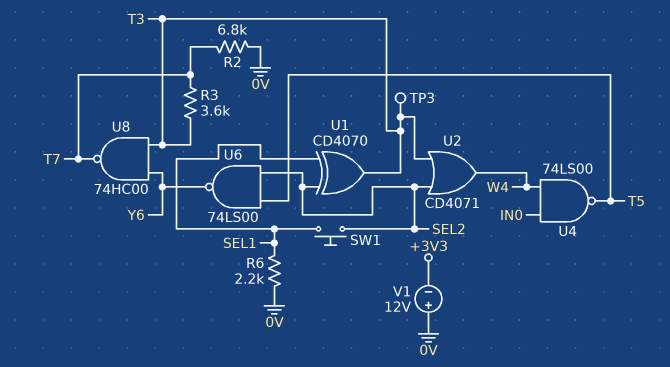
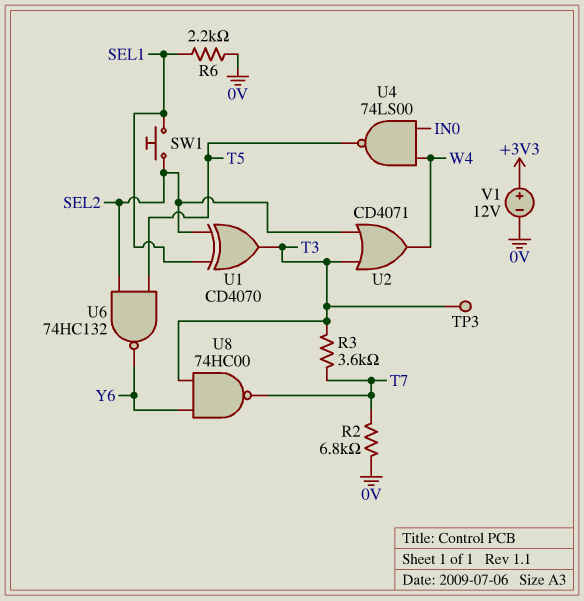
U6: NAND 74LS00 (in SEL2, in T5, out Y6) -> NAND 74HC132 (in SEL2, in T5, out Y6)
V1: 12V (plus 0V, minus +3V3) -> 12V (plus +3V3, minus 0V)

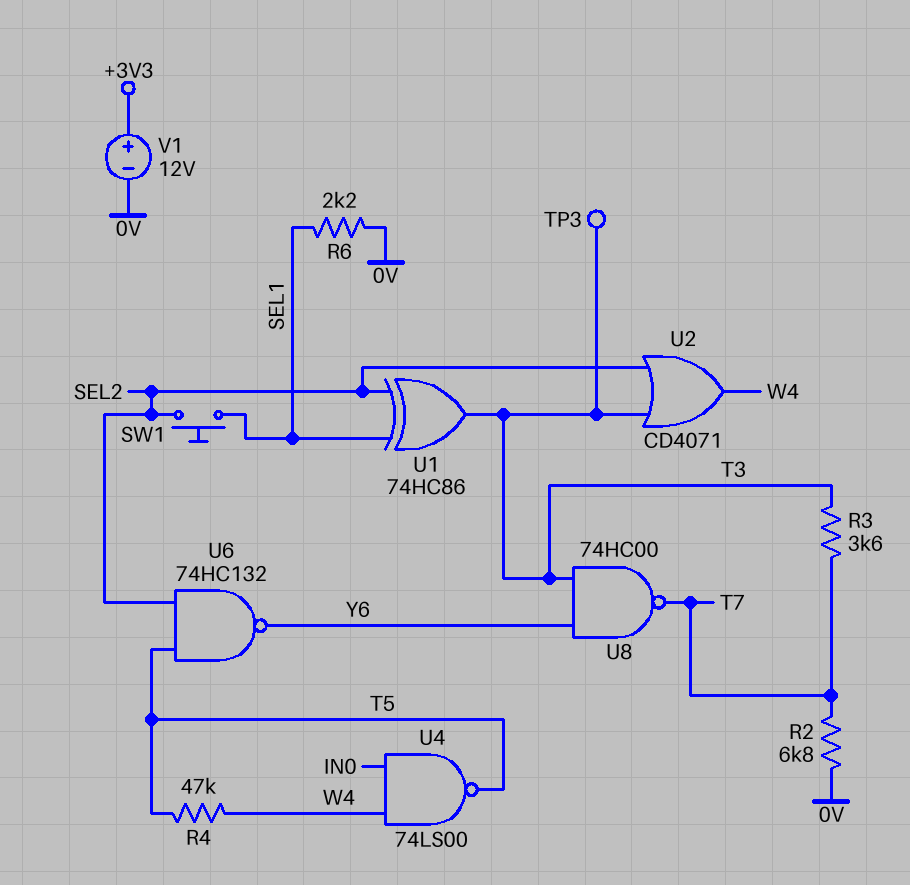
R4: none -> 47k (T5, W4)
U1: XOR CD4070 (in SEL1, in SEL2, out T3) -> XOR 74HC86 (in SEL1, in SEL2, out T3)

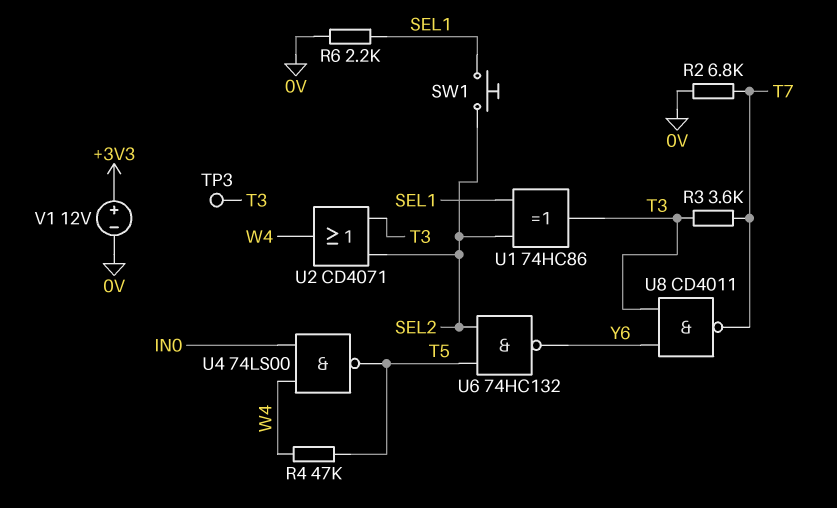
U8: NAND 74HC00 (in T3, in Y6, out T7) -> NAND CD4011 (in T3, in Y6, out T7)

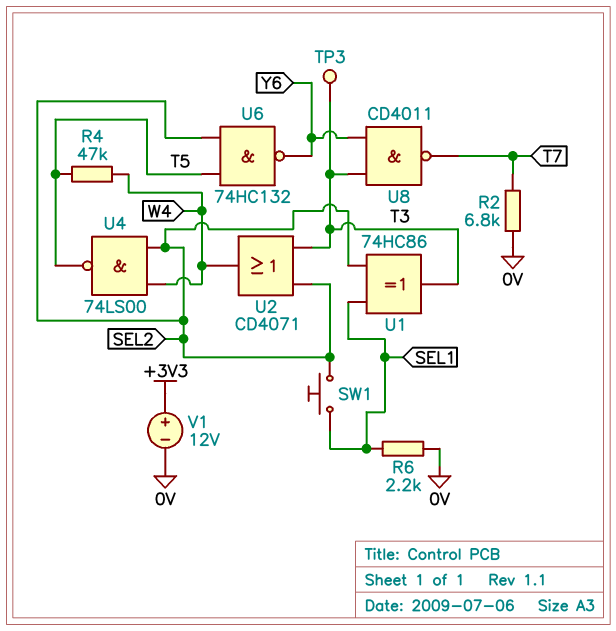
R3: 3.6k (T3, T7) -> none
U4: NAND 74LS00 (in IN0, in W4, out T5) -> NAND 74LS00 (in SEL2, in W4, out T5)

